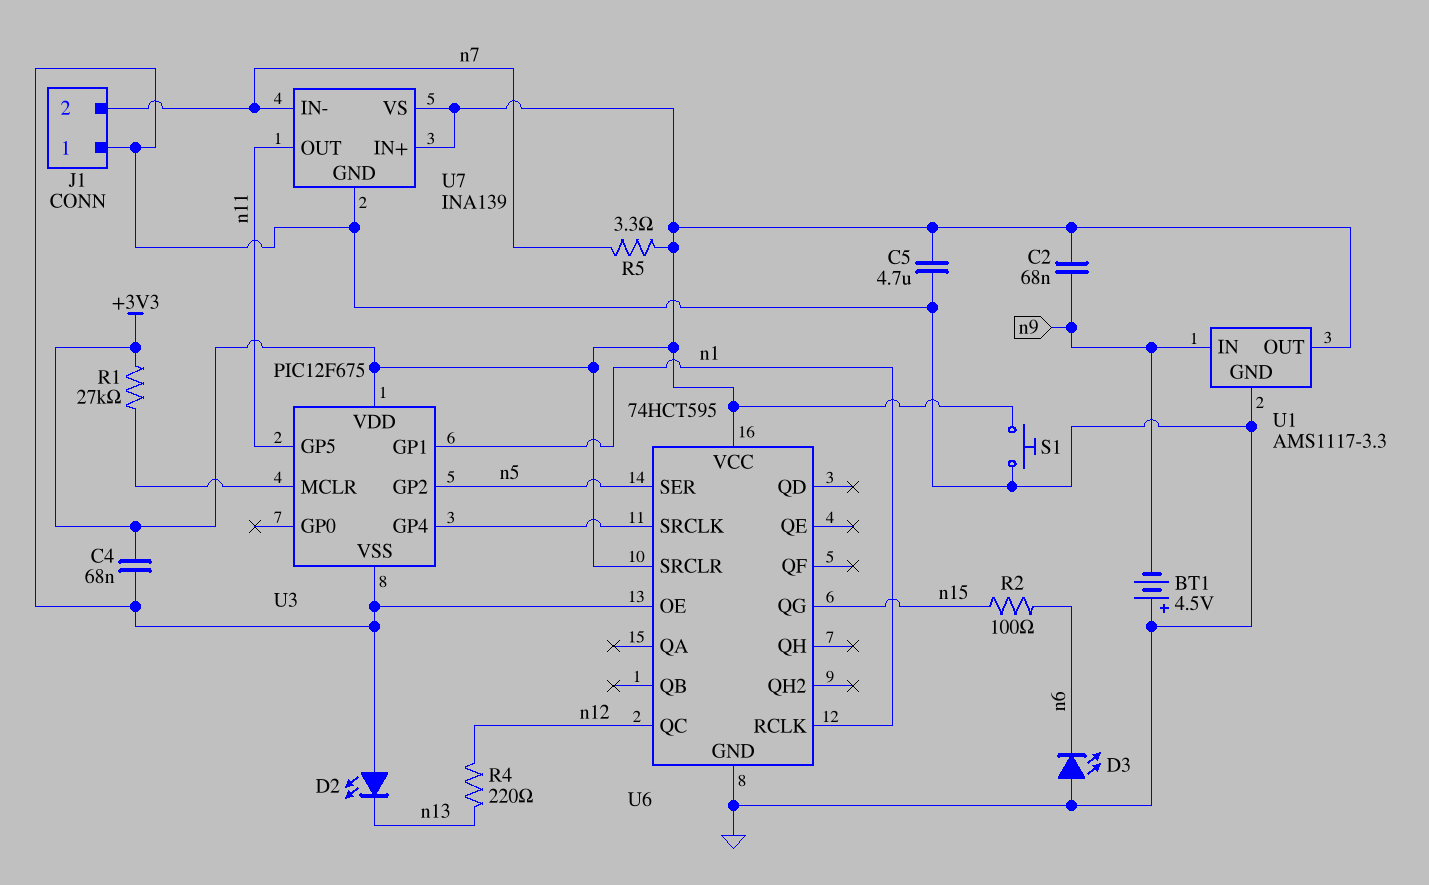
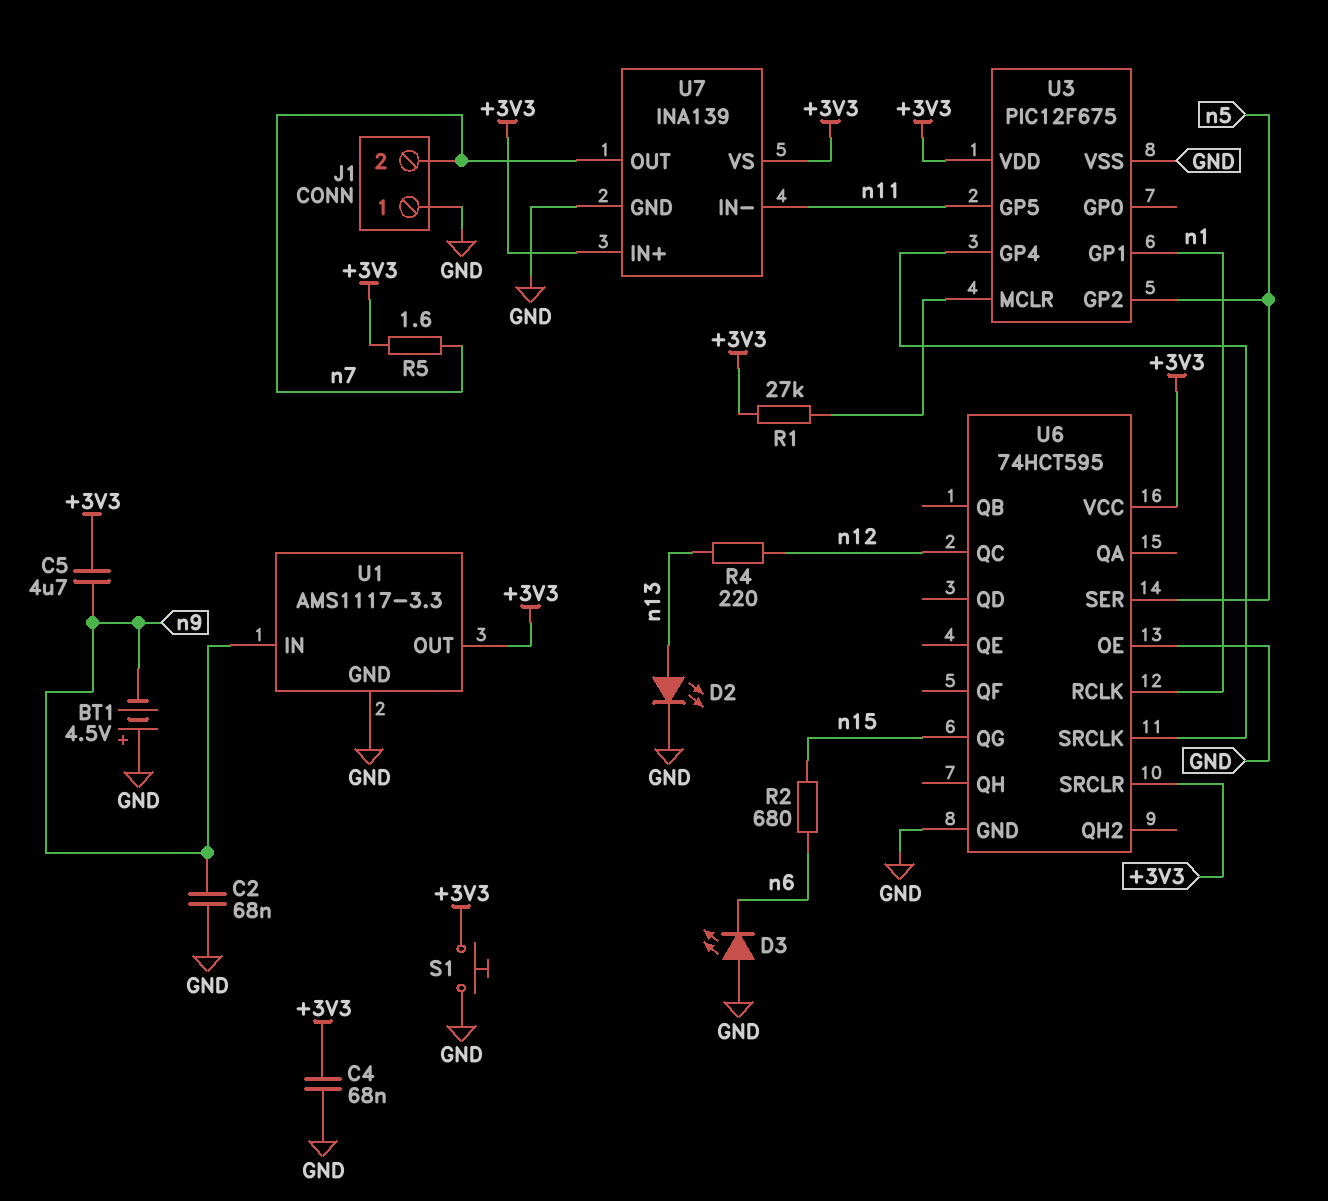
C2: 68nF (+3V3, n9) -> 68nF (GND, n9)
C5: 4.7uF (+3V3, GND) -> 4.7uF (+3V3, n9)
D2: LED (A GND, K n13) -> LED (A n13, K GND)
R2: 100 (n6, n15) -> 680 (n6, n15)
R5: 3.3 (+3V3, n7) -> 1.6 (+3V3, n7)
U7 pin IN-: n7 -> n11
U7 pin OUT: n11 -> n7

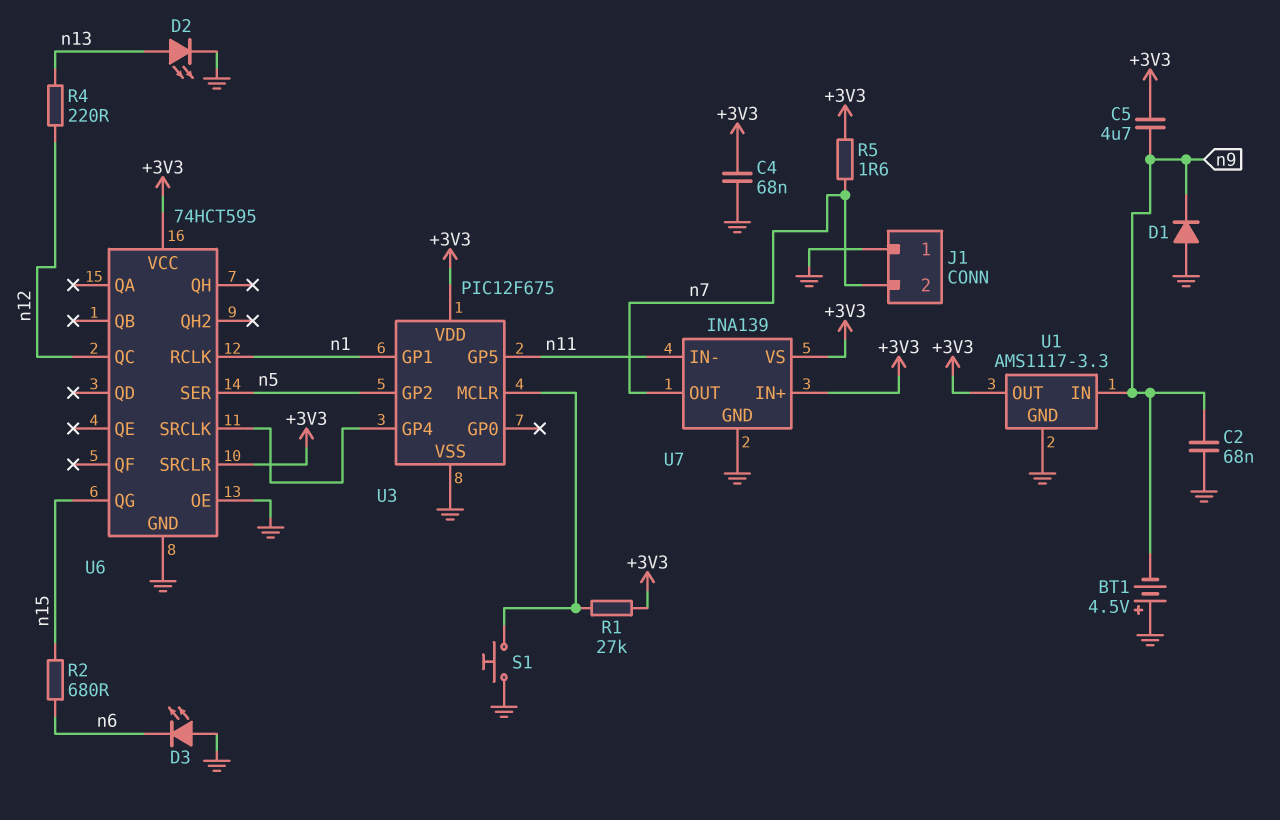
D1: none -> diode (A GND, K n9)
S1: button (+3V3, GND) -> button (GND, U3/MCLR)

